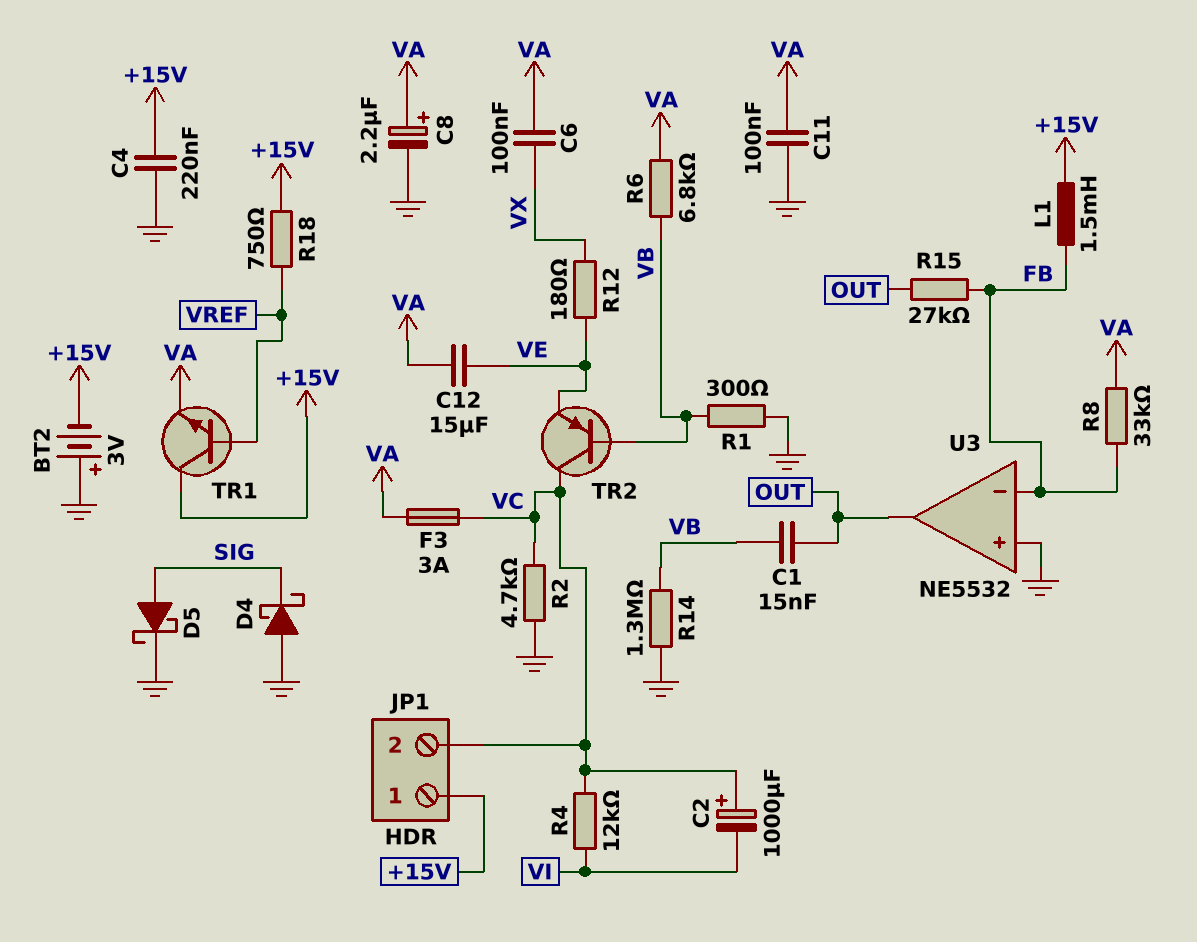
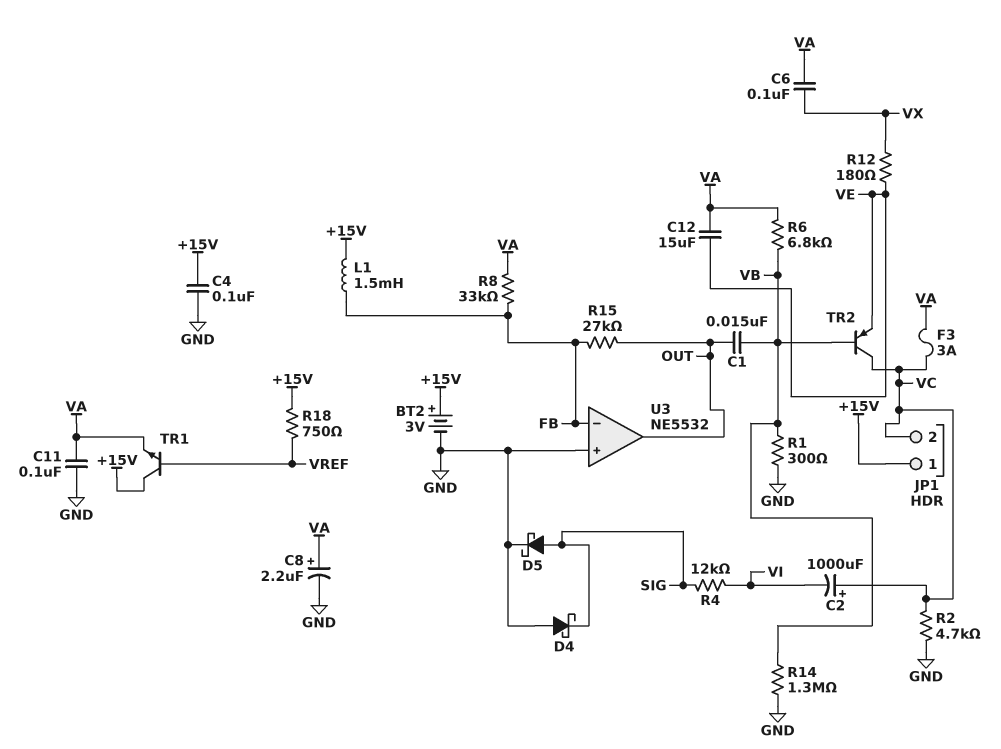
BT2: 3V (plus GND, minus +15V) -> 3V (plus +15V, minus GND)
C4: 220nF (+15V, GND) -> 100nF (+15V, GND)
R4: 12k (VC, VI) -> 12k (SIG, VI)

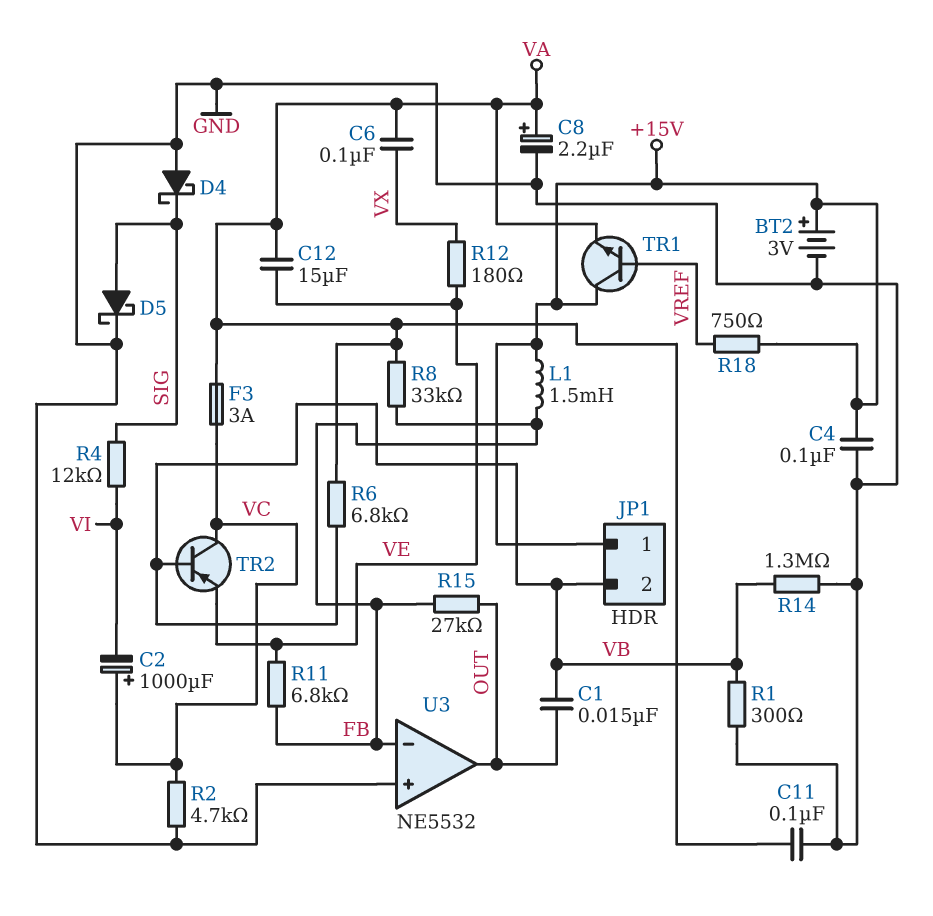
JP1 pin 2: VC -> VB
R11: none -> 6.8k (FB, VE)

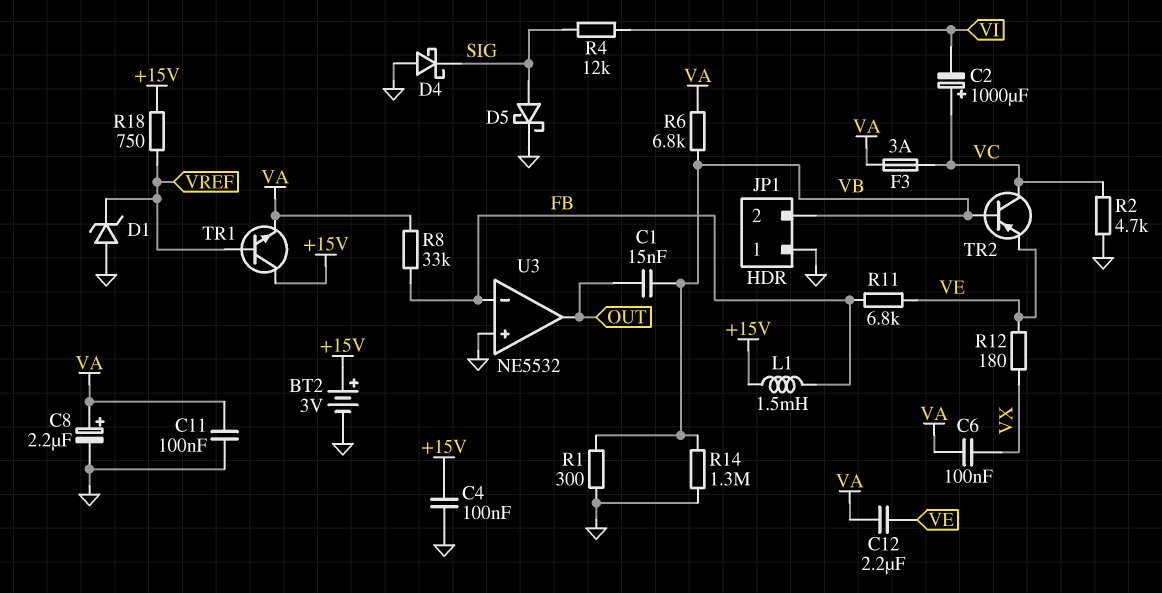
C12: 15uF (VA, VE) -> 2.2uF (VA, VE)
D1: none -> zener (A GND, K VREF)
JP1 pin 1: +15V -> GND
R15: 27k (FB, OUT) -> none

